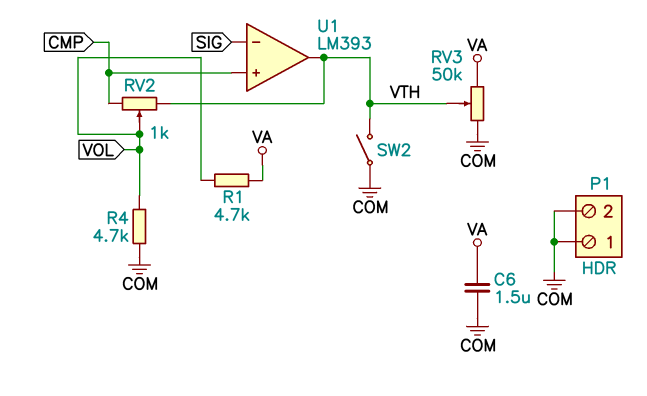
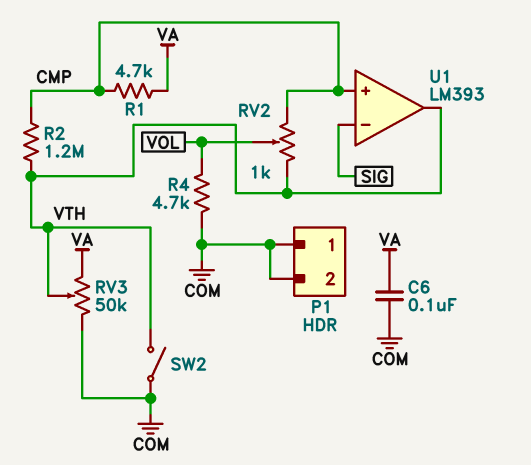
C6: 1.5uF (COM, VA) -> 100nF (COM, VA)
R1: 4.7k (VA, VOL) -> 4.7k (CMP, VA)
R2: none -> 1.2M (CMP, VTH)

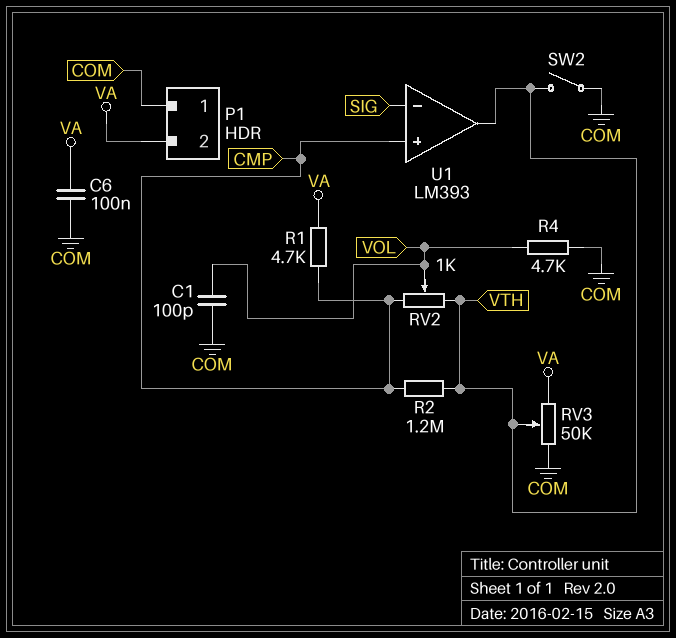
C1: none -> 100pF (COM, VOL)
P1 pin 2: COM -> VA

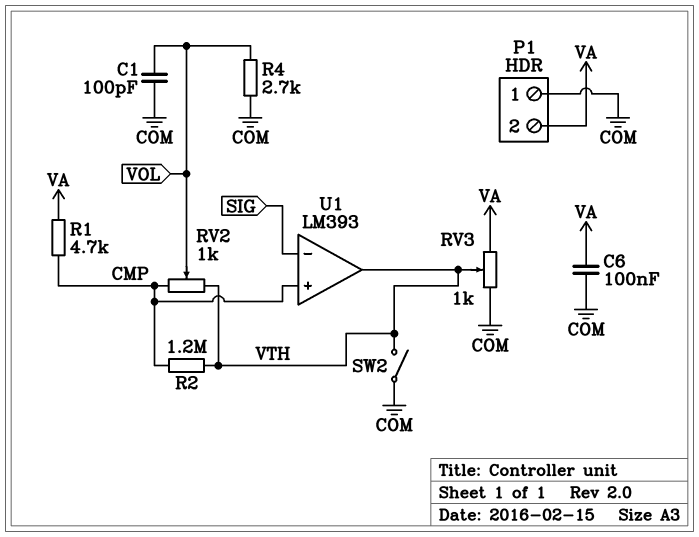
R4: 4.7k (COM, VOL) -> 2.7k (COM, VOL)
RV3: 50k (COM, VA, wiper VTH) -> 1k (COM, VA, wiper VTH)

